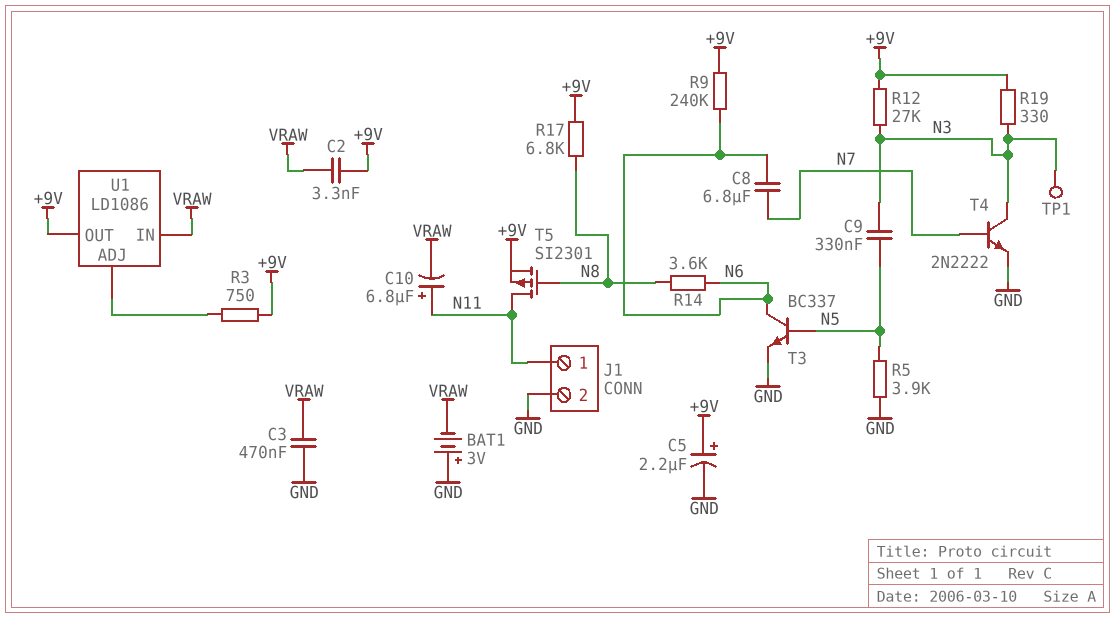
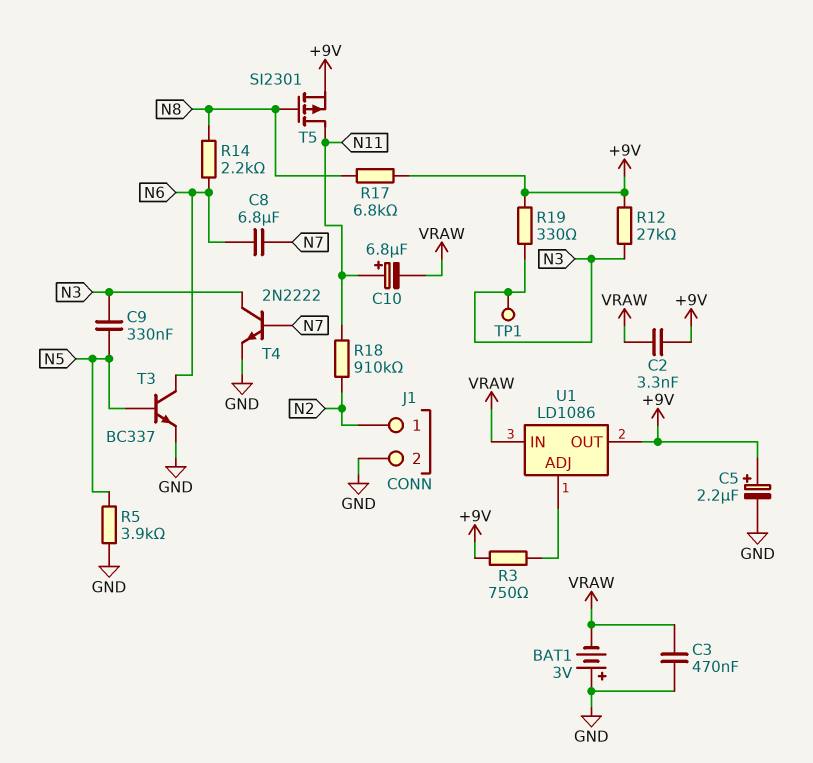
J1 pin 1: N11 -> N2
R9: 240k (+9V, N6) -> none
R14: 3.6k (N6, N8) -> 2.2k (N6, N8)
R18: none -> 910k (N2, N11)

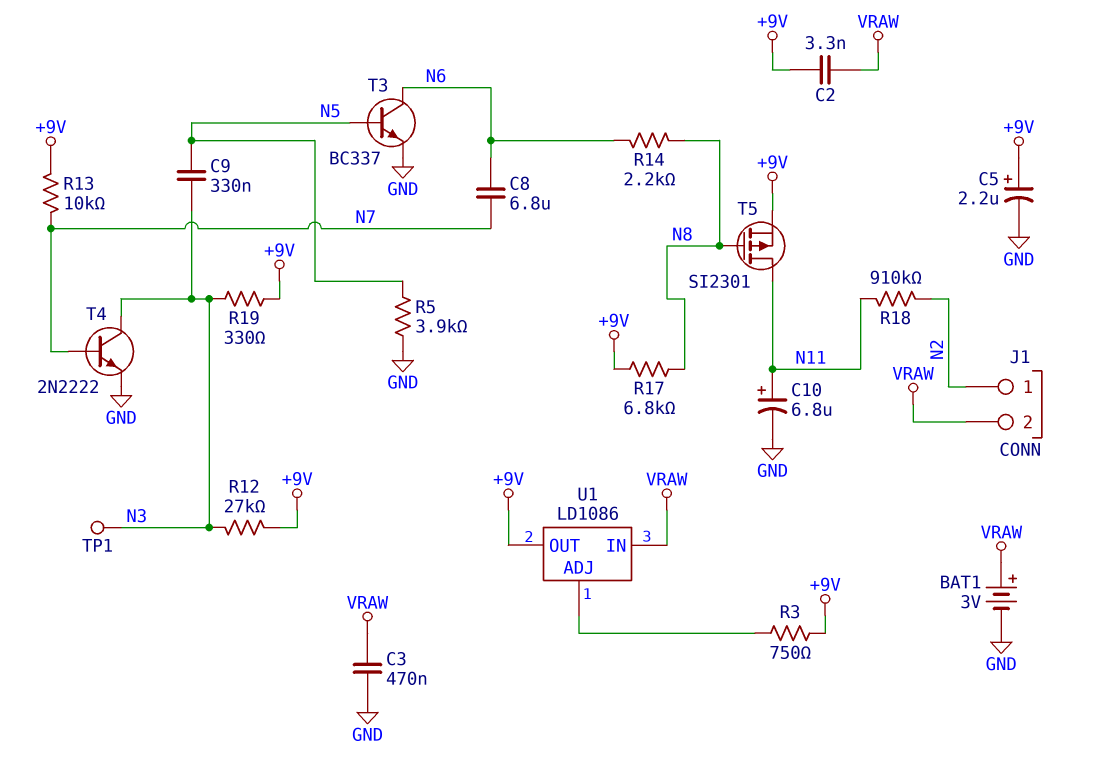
BAT1: 3V (plus GND, minus VRAW) -> 3V (plus VRAW, minus GND)
C10: 6.8uF (plus N11, minus VRAW) -> 6.8uF (plus N11, minus GND)
J1 pin 2: GND -> VRAW
R13: none -> 10k (+9V, N7)

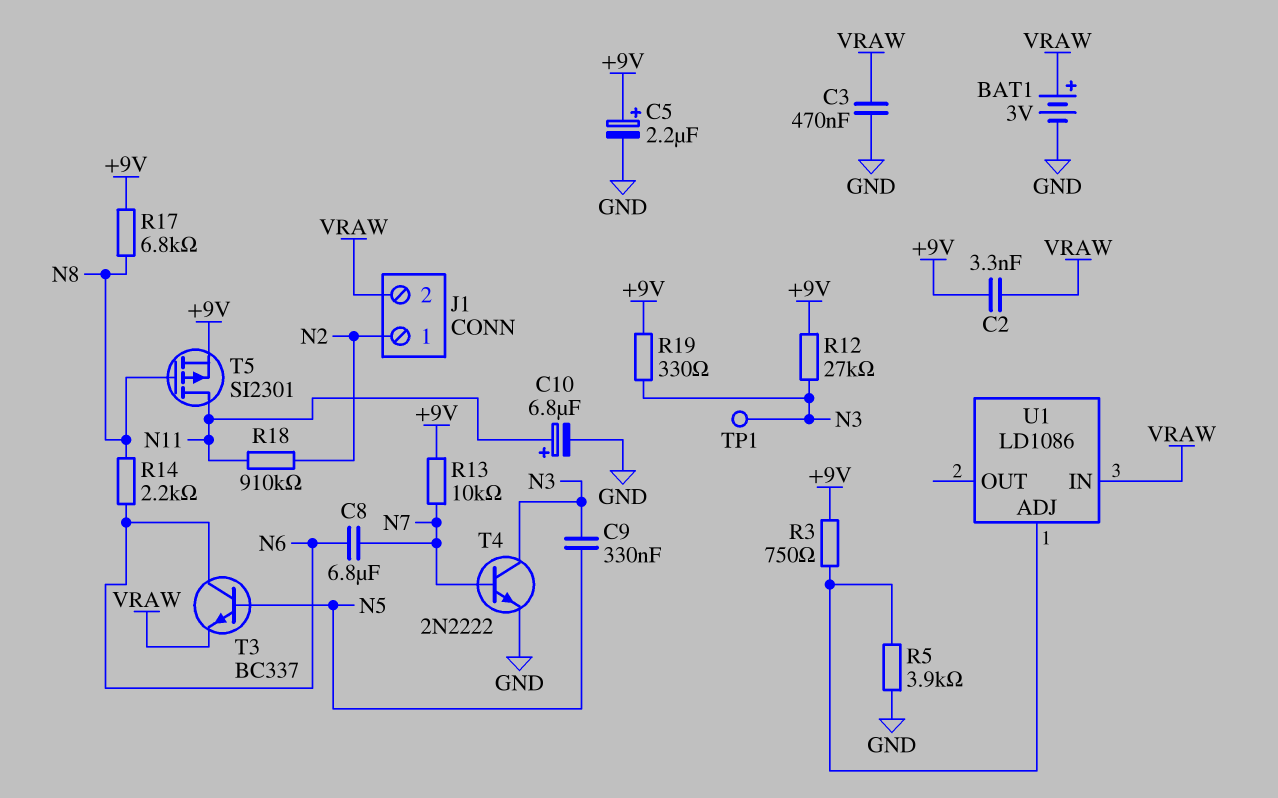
R5: 3.9k (GND, N5) -> 3.9k (GND, U1/ADJ)
T3: NPN BC337 (B N5, C N6, E GND) -> NPN BC337 (B N5, C N6, E VRAW)
U1 pin OUT: +9V -> none

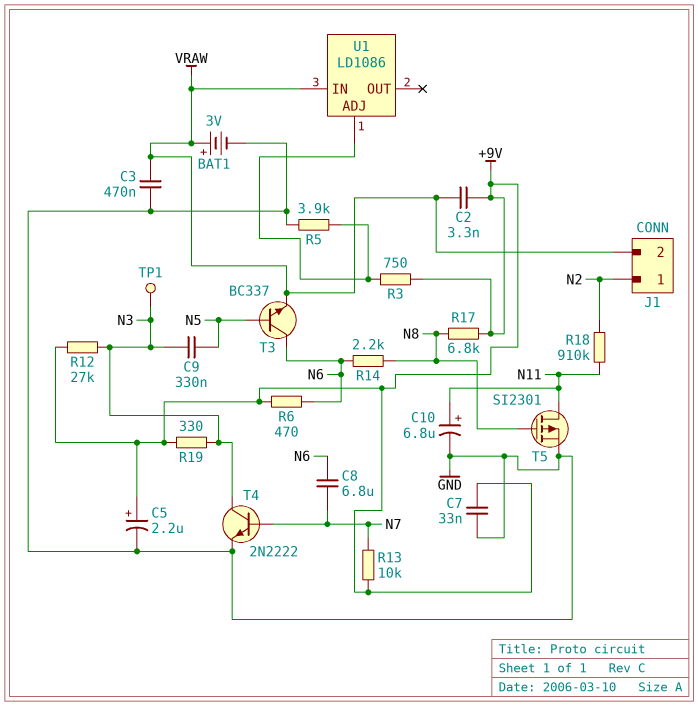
C7: none -> 33nF (+9V, GND)
R6: none -> 470 (+9V, N6)
T5: PMOS SI2301 (G N8, D N11, S +9V) -> PMOS SI2301 (G N8, D N11, S GND)

